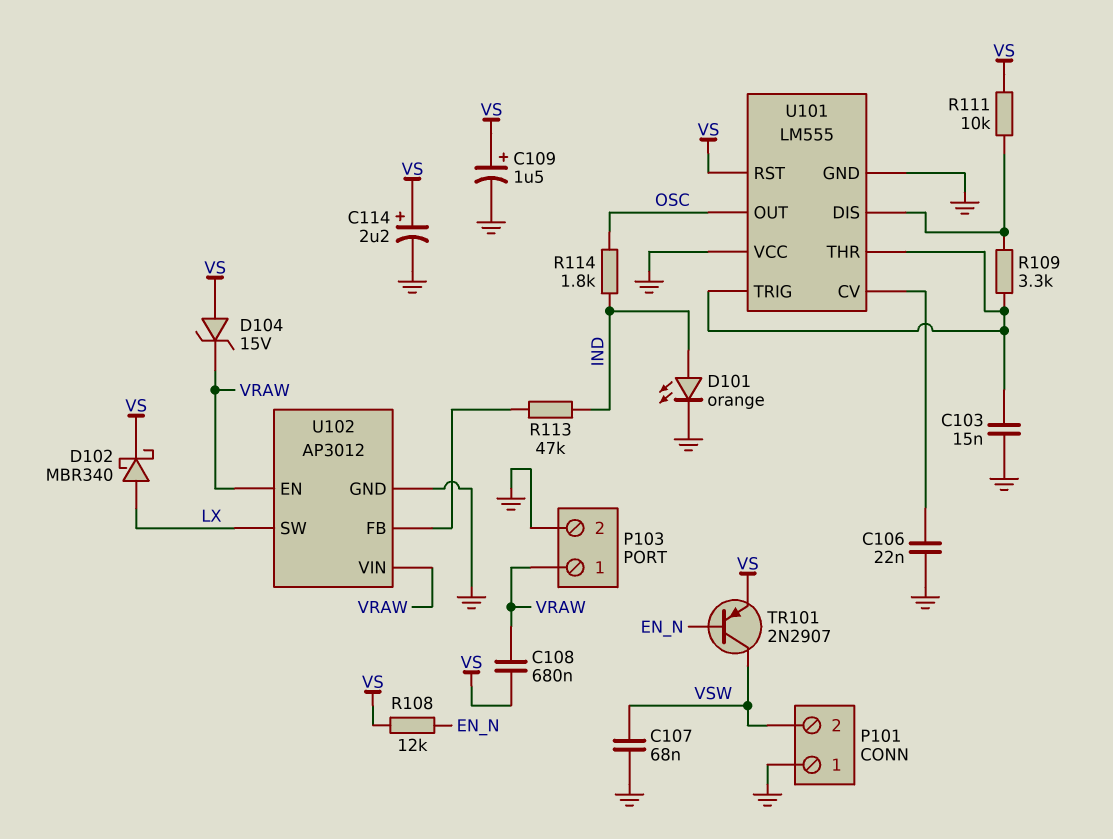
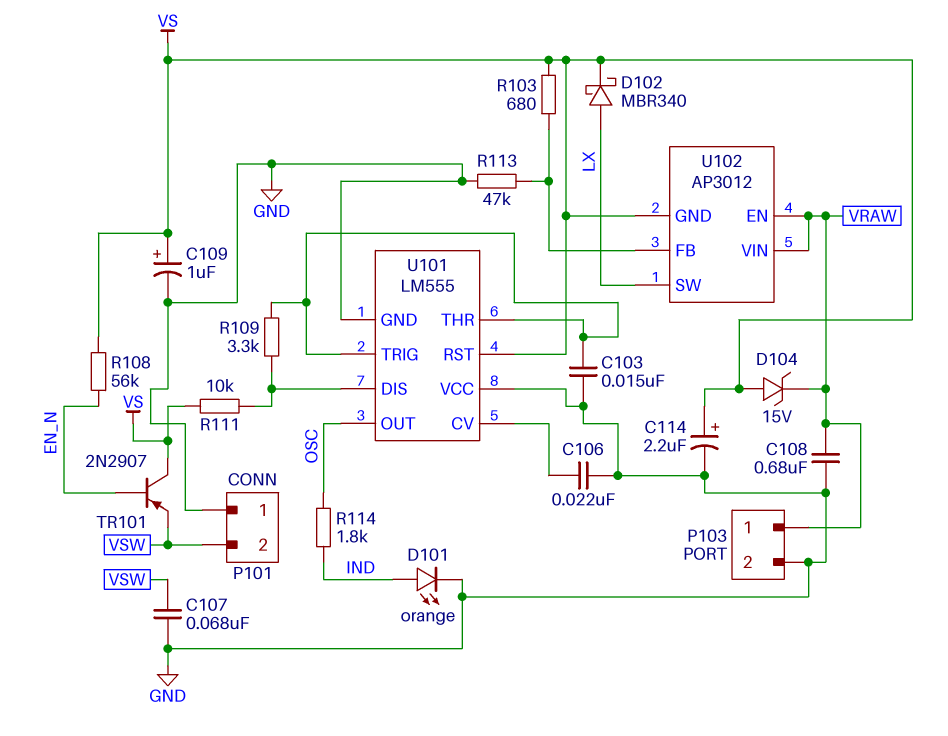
C108: 680nF (VRAW, VS) -> 680nF (GND, VRAW)
C109: 1.5uF (plus VS, minus GND) -> 1uF (plus VS, minus GND)
R103: none -> 680 (U102/FB, VS)
R108: 12k (EN_N, VS) -> 56k (EN_N, VS)
R113: 47k (IND, U102/FB) -> 47k (GND, U102/FB)
TR101: PNP 2N2907 (B EN_N, C VSW, E VS) -> PNP 2N2907 (B EN_N, C VS, E VSW)
U102 pin GND: GND -> VS

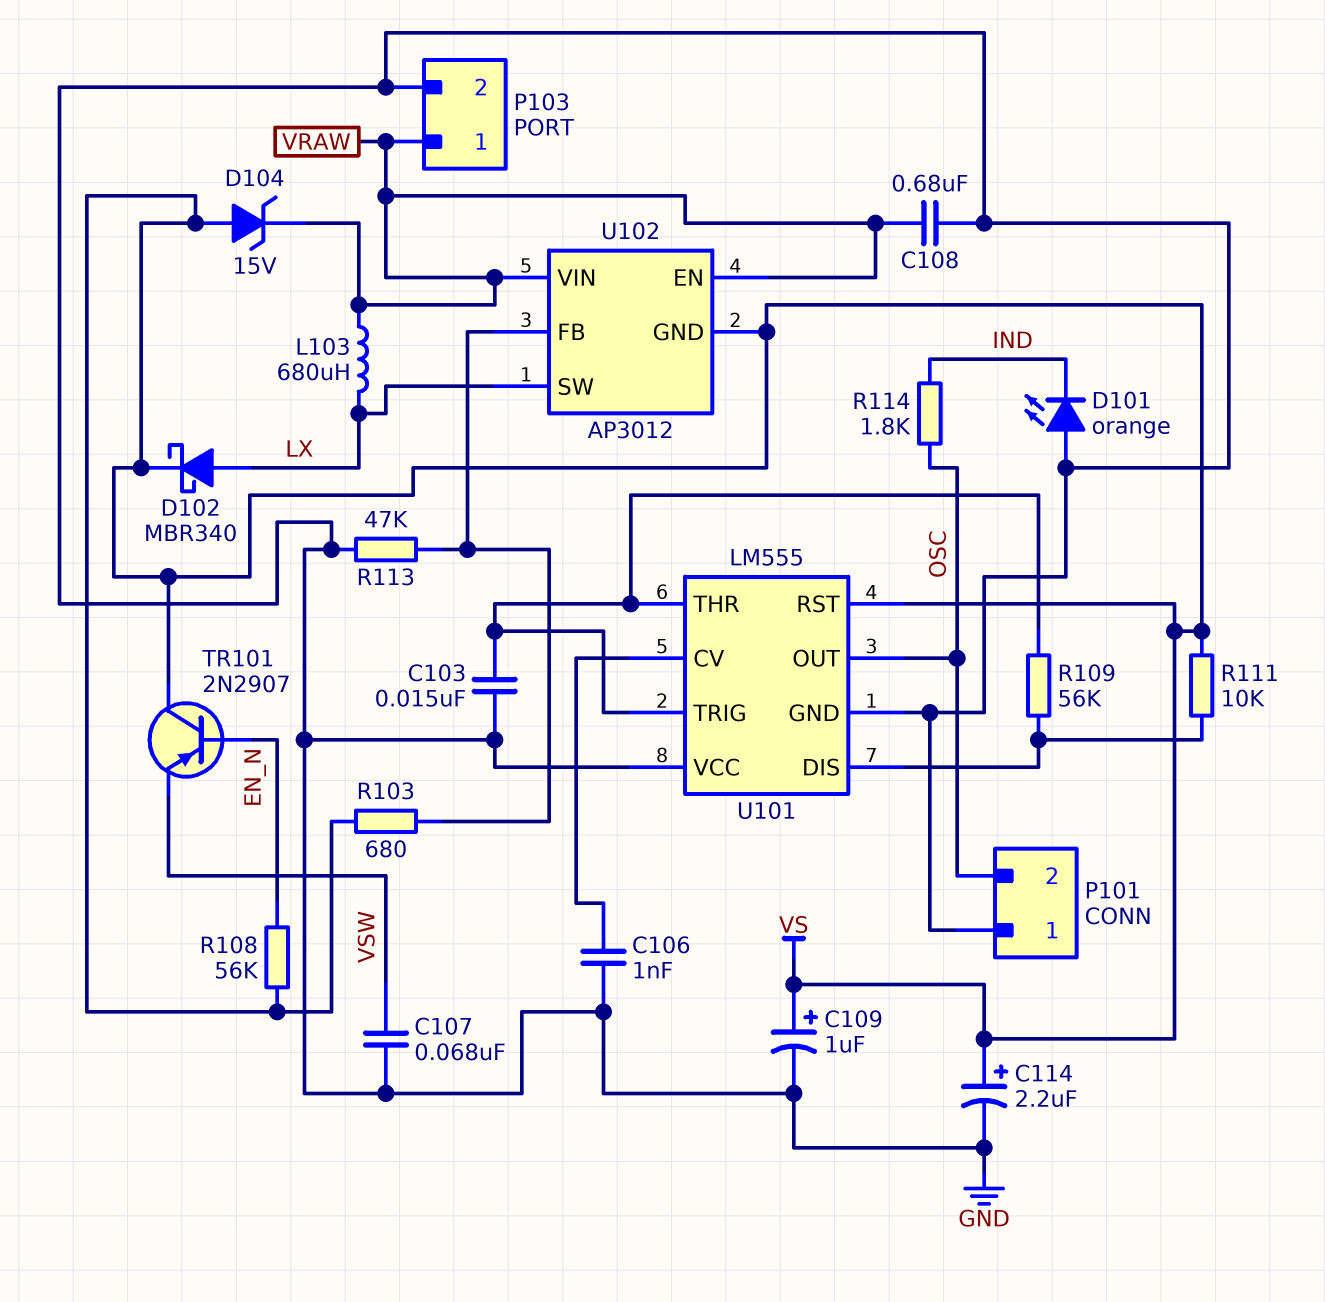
C106: 22nF (GND, U101/CV) -> 1nF (GND, U101/CV)
D101: LED orange (A IND, K GND) -> LED orange (A GND, K IND)
L103: none -> 680uH (LX, VRAW)
P101 pin 2: VSW -> OSC
R109: 3.3k (U101/DIS, U101/THR) -> 56k (U101/DIS, U101/THR)

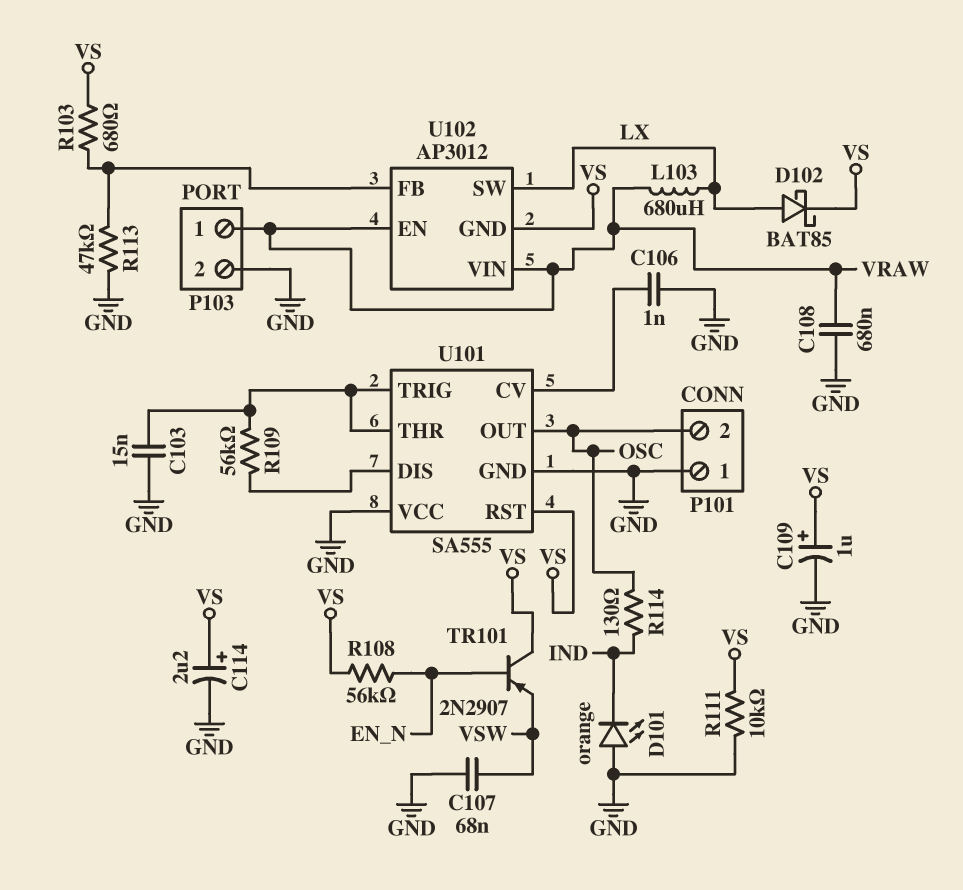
D102: schottky MBR340 (A LX, K VS) -> schottky BAT85 (A LX, K VS)
D104: zener 15V (A VS, K VRAW) -> none
R111: 10k (U101/DIS, VS) -> 10k (GND, VS)
R114: 1.8k (IND, OSC) -> 130 (IND, OSC)
U101: LM555 -> SA555

